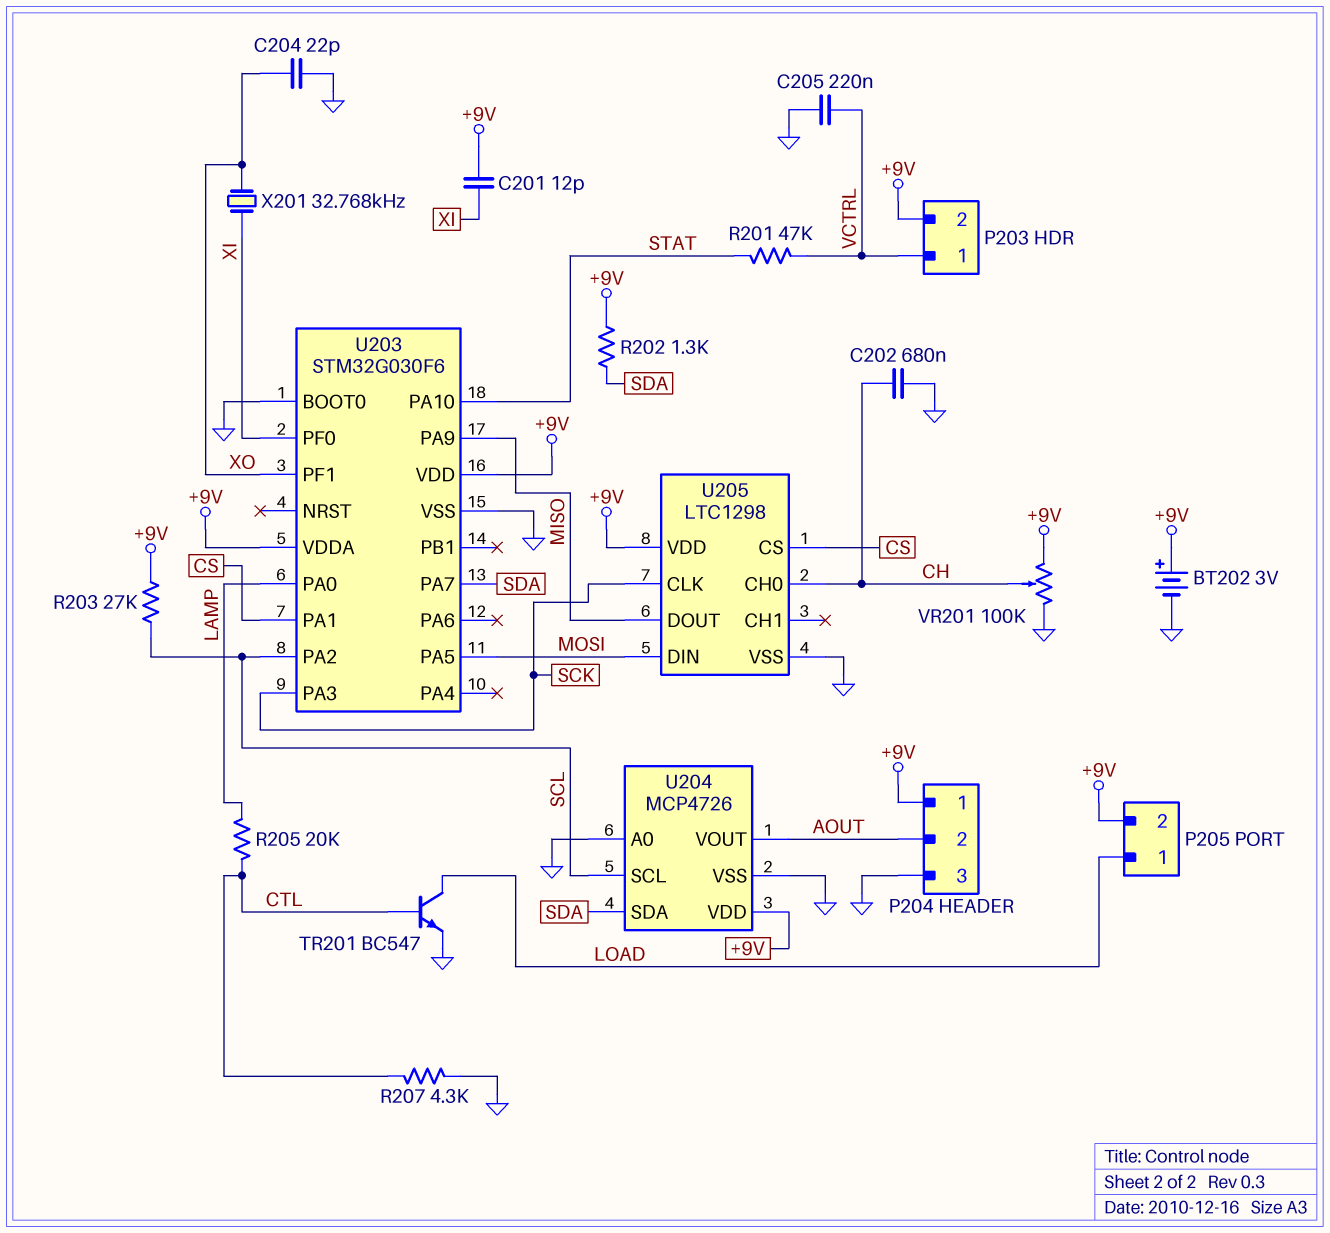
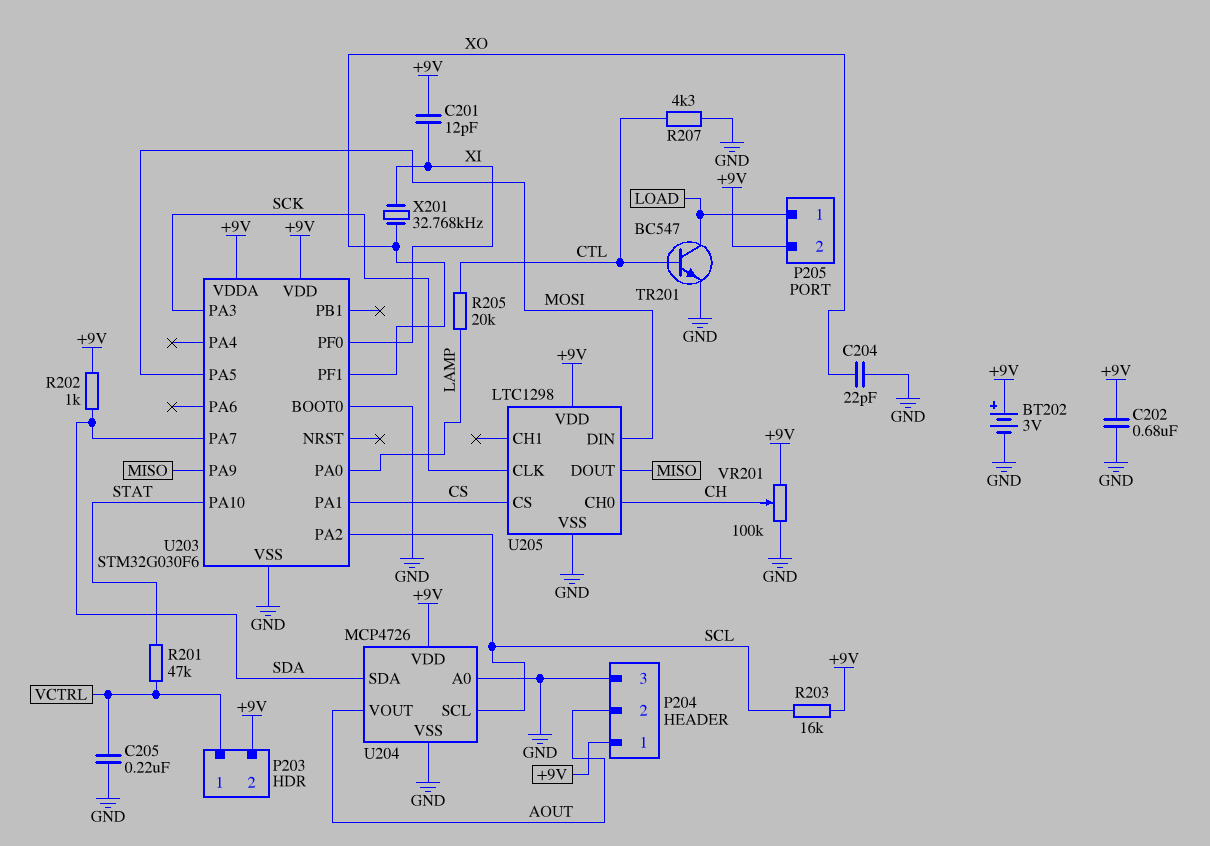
C202: 680nF (CH, GND) -> 680nF (+9V, GND)
R202: 1.3k (+9V, SDA) -> 1k (+9V, SDA)
R203: 27k (+9V, SCL) -> 16k (+9V, SCL)

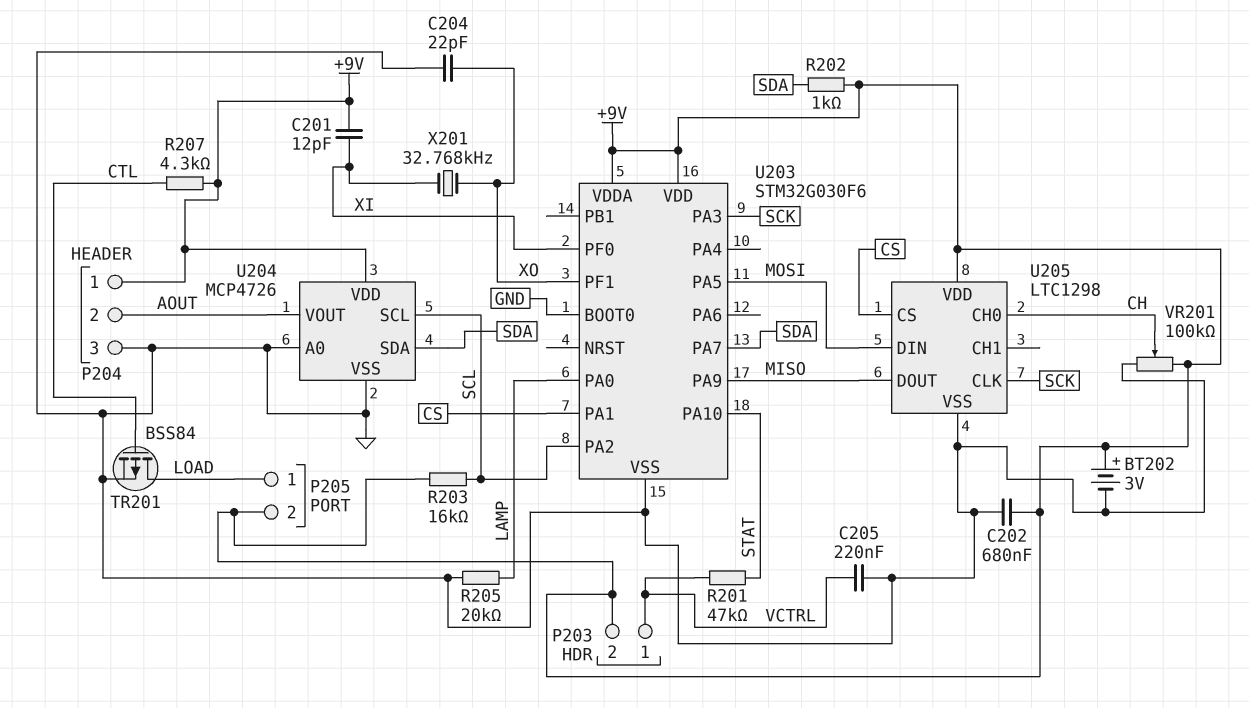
R205: 20k (CTL, LAMP) -> 20k (GND, LAMP)
R207: 4.3k (CTL, GND) -> 4.3k (+9V, CTL)
TR201: NPN BC547 (B CTL, C LOAD, E GND) -> PMOS BSS84 (G CTL, D LOAD, S GND)

